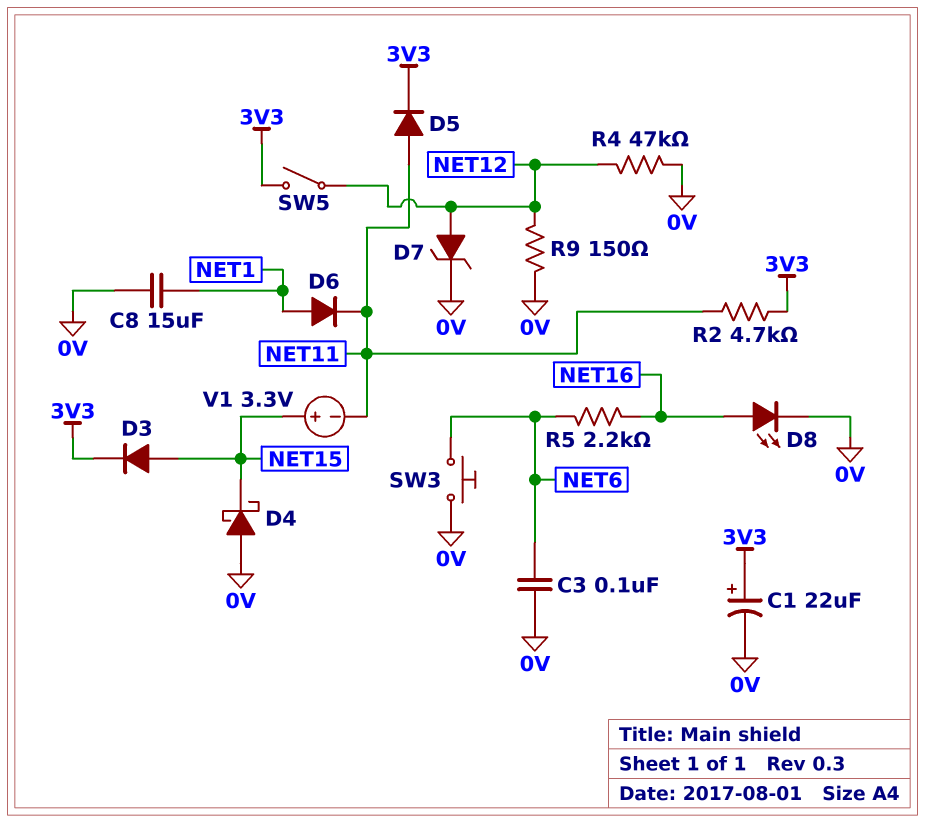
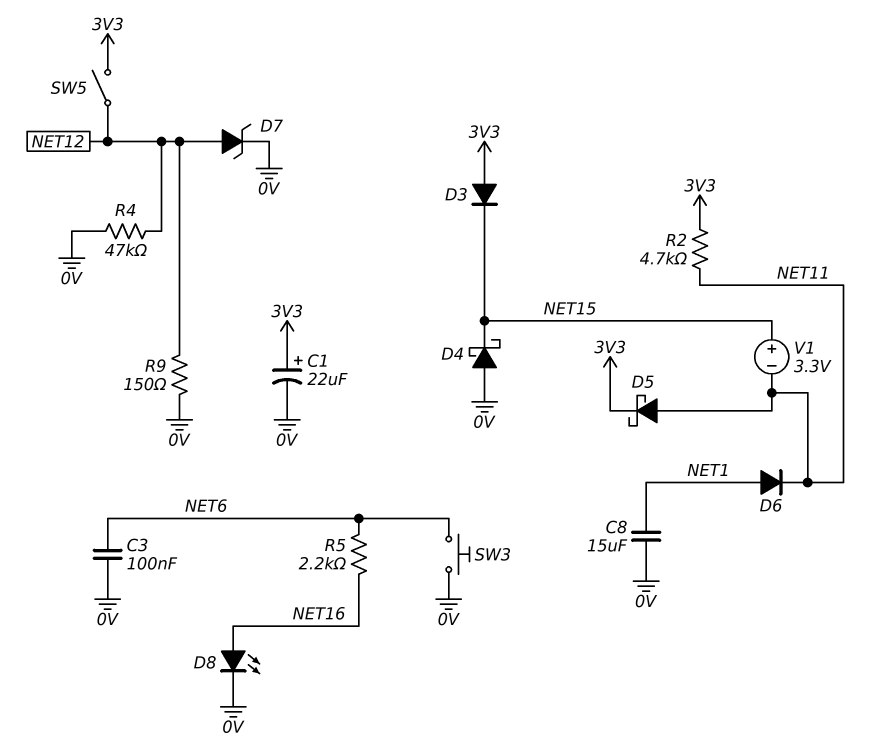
D3: diode (A NET15, K 3V3) -> diode (A 3V3, K NET15)
D5: diode (A NET11, K 3V3) -> schottky (A NET11, K 3V3)

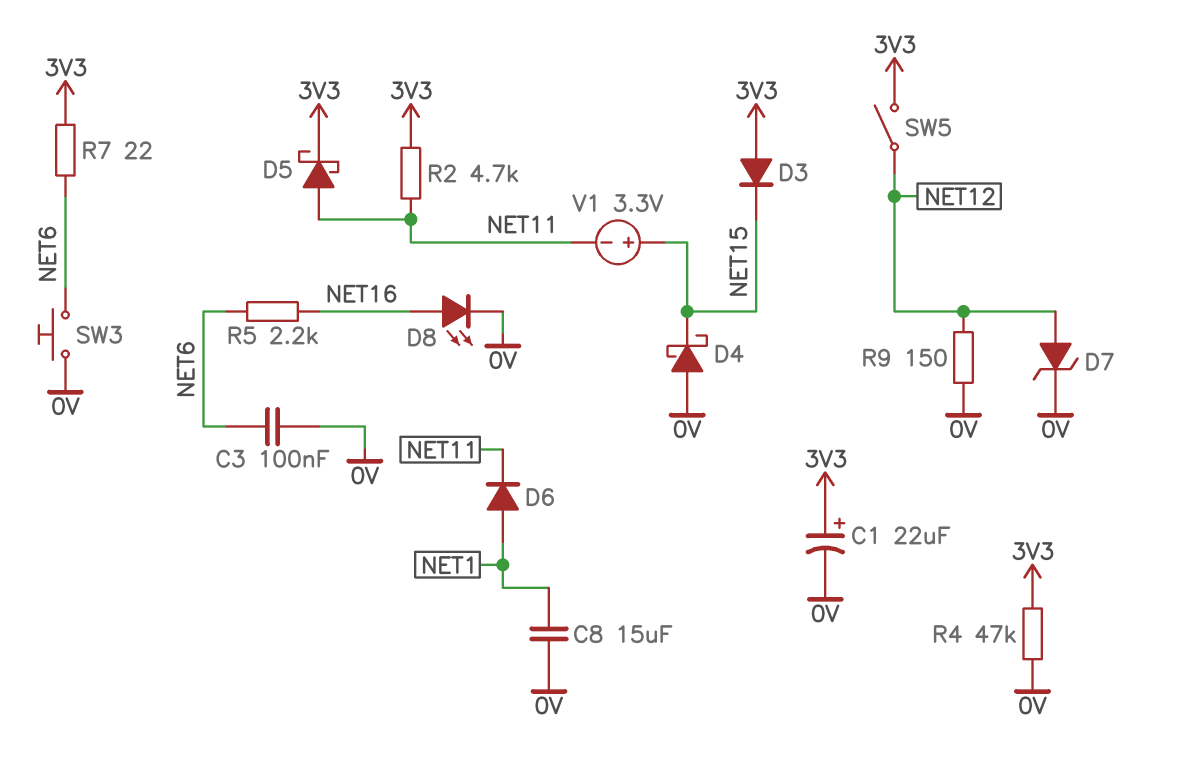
R4: 47k (0V, NET12) -> 47k (0V, 3V3)
R7: none -> 22 (3V3, NET6)

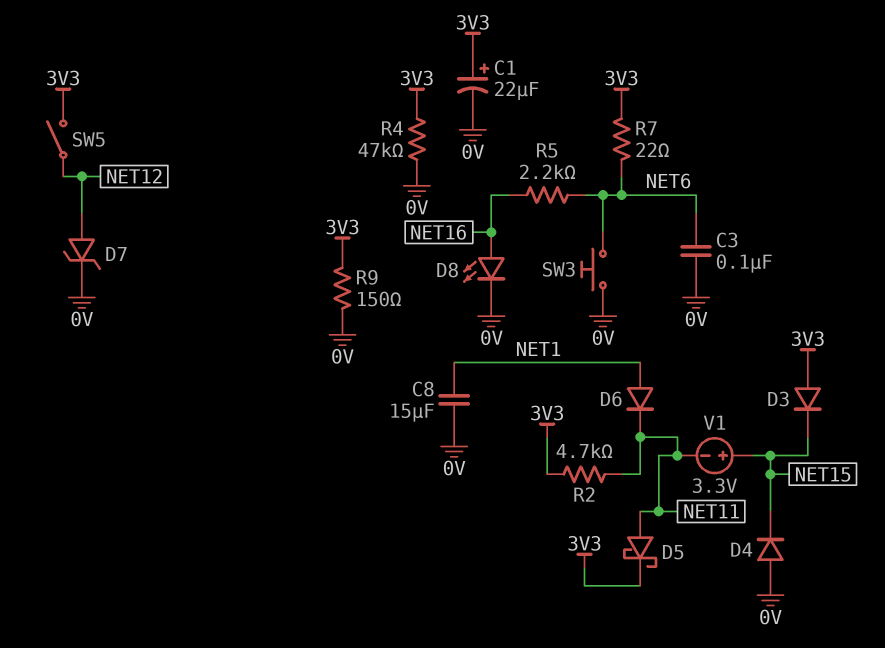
D4: schottky (A 0V, K NET15) -> diode (A 0V, K NET15)
R9: 150 (0V, NET12) -> 150 (0V, 3V3)

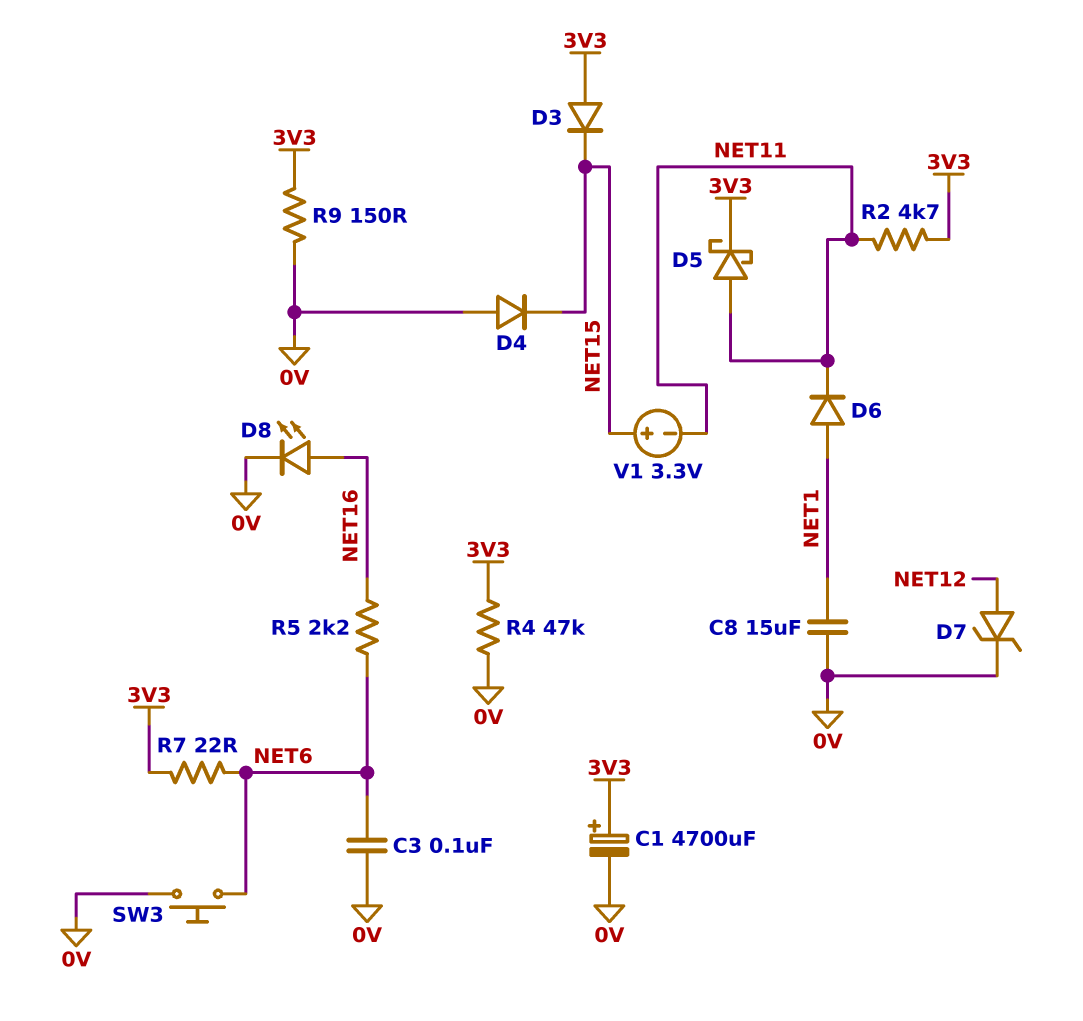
C1: 22uF (plus 3V3, minus 0V) -> 4700uF (plus 3V3, minus 0V)
SW5: switch (3V3, NET12) -> none

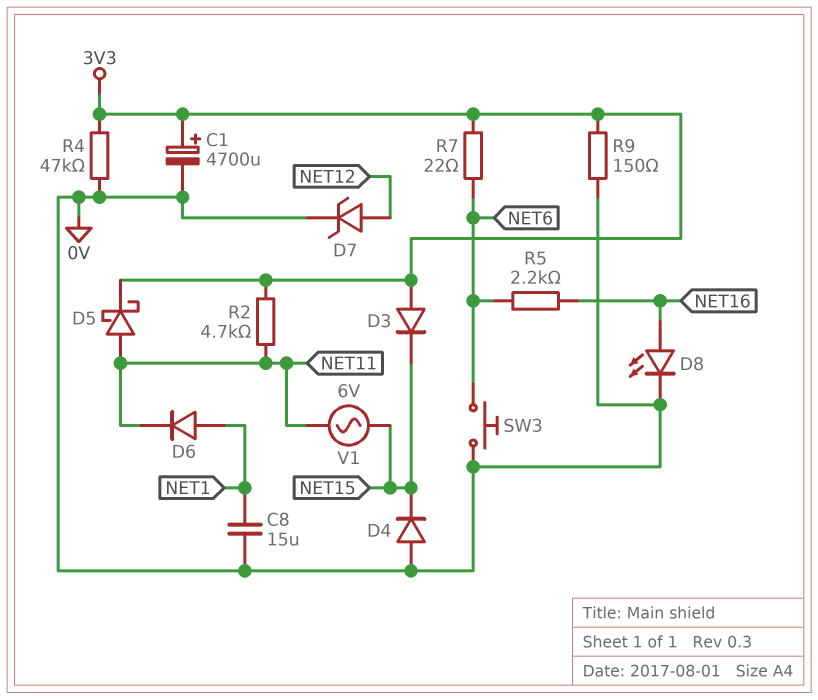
C3: 100nF (0V, NET6) -> none
V1: 3.3V (plus NET15, minus NET11) -> AC 6V (NET11, NET15)

